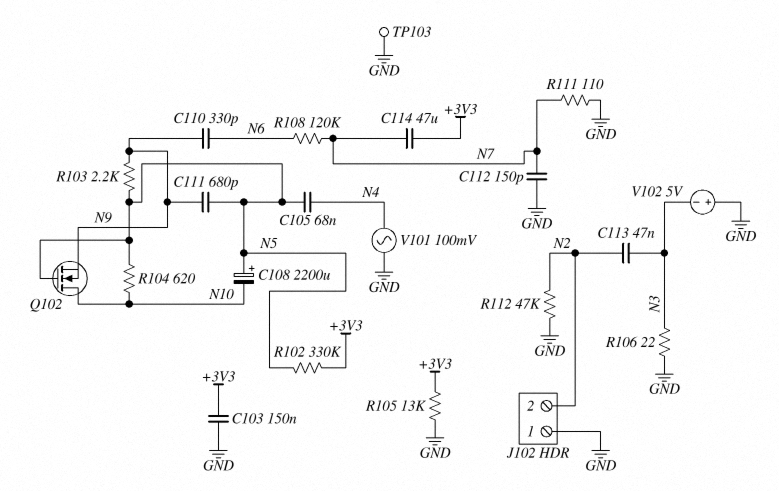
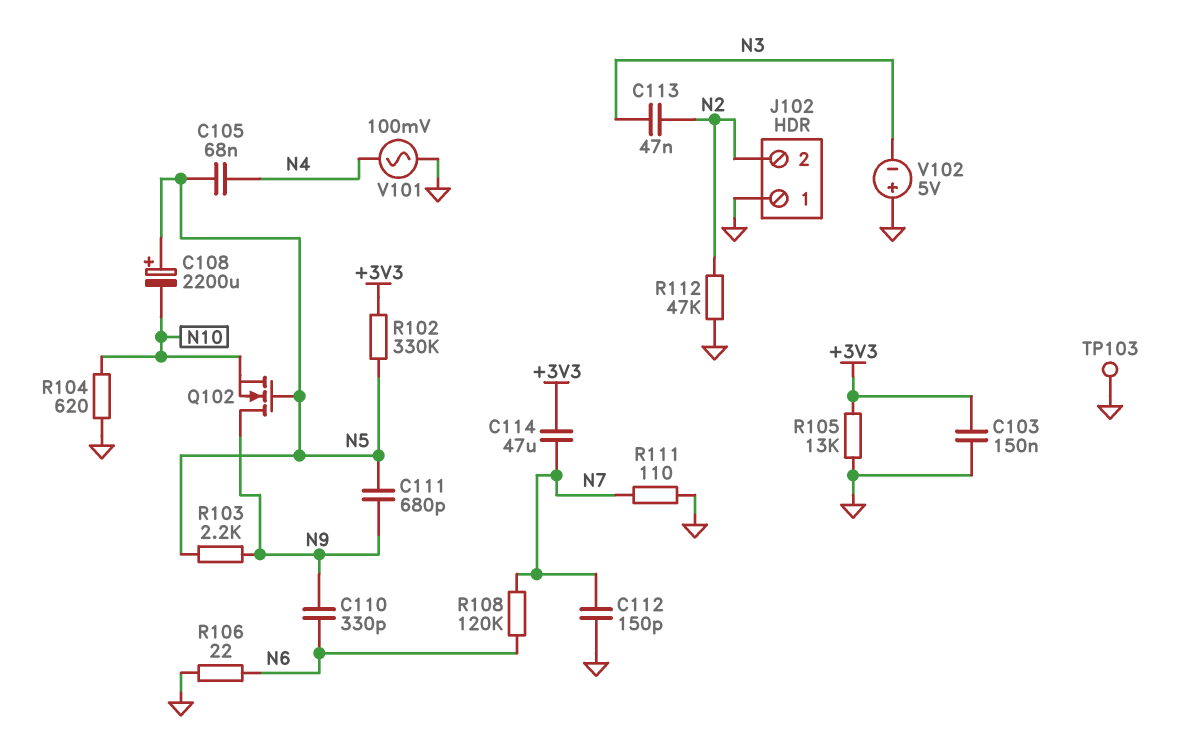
Q102: NMOS (G N5, D N10, S N9) -> NMOS (G N5, D N9, S N10)
R104: 620 (N5, N10) -> 620 (GND, N10)
R106: 22 (GND, N3) -> 22 (GND, N6)

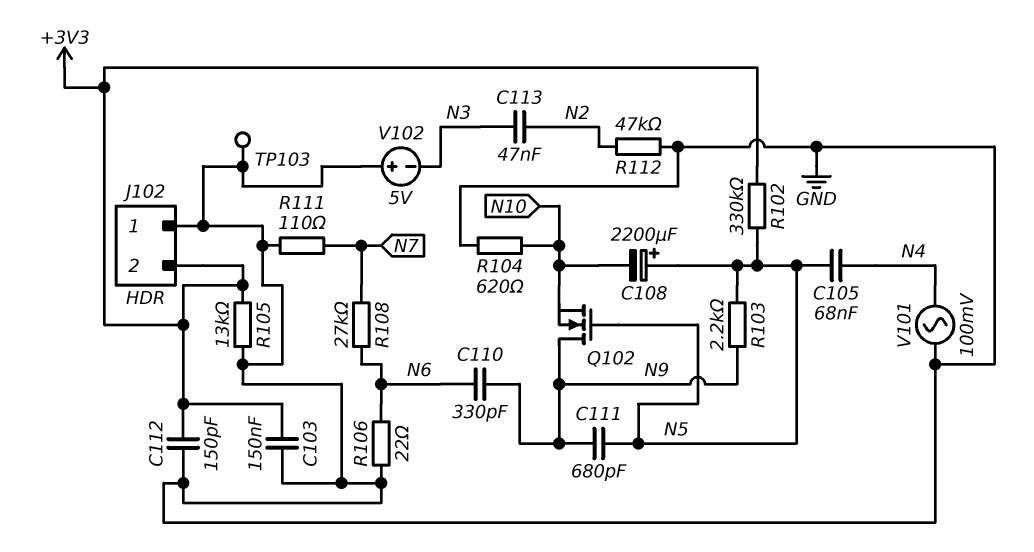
C112: 150pF (GND, N7) -> 150pF (+3V3, GND)
C114: 47uF (+3V3, N7) -> none
J102 pin 2: N2 -> +3V3
R108: 120k (N6, N7) -> 27k (N6, N7)

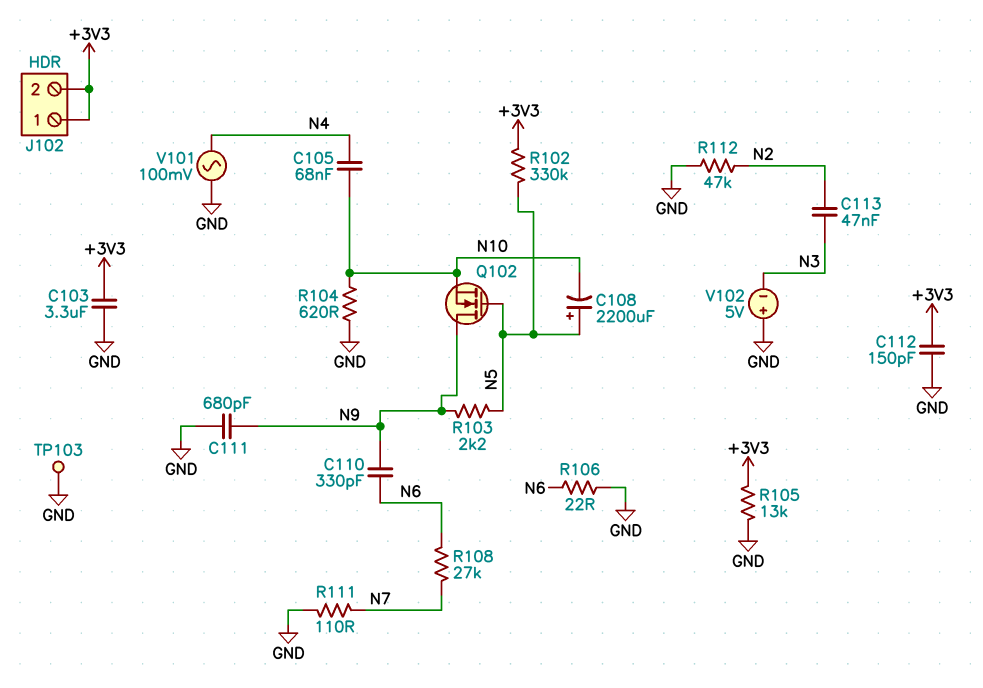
C103: 150nF (+3V3, GND) -> 3.3uF (+3V3, GND)
C105: 68nF (N4, N5) -> 68nF (N4, N10)
C111: 680pF (N5, N9) -> 680pF (GND, N9)
J102 pin 1: GND -> +3V3

